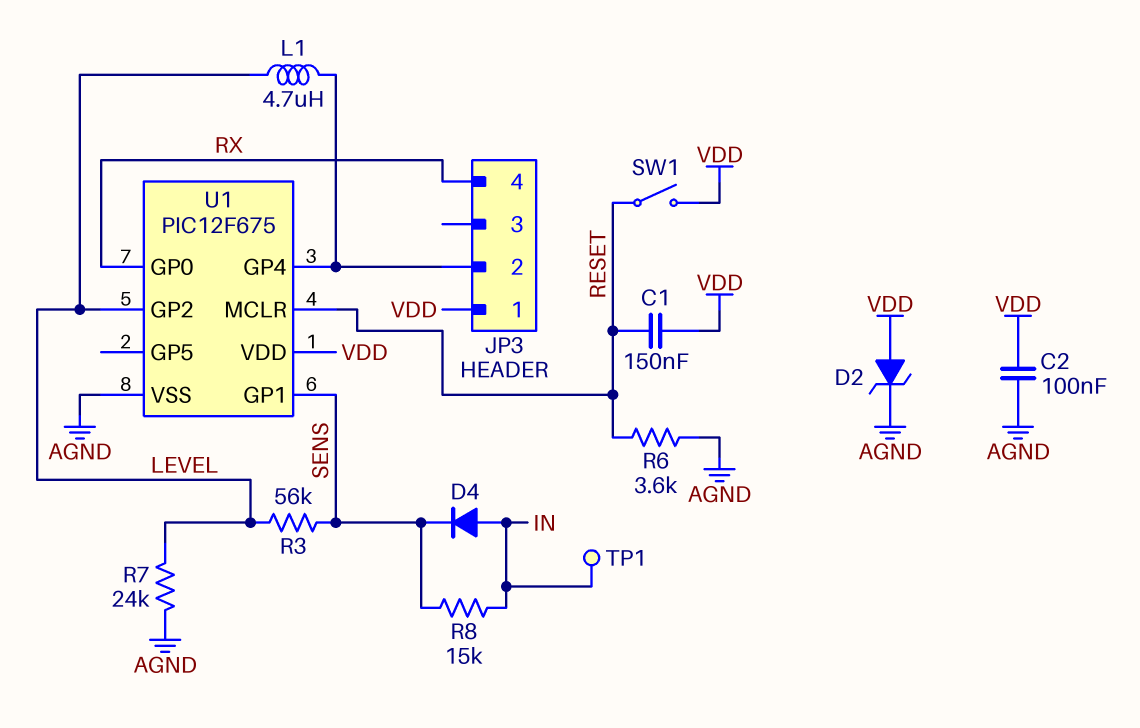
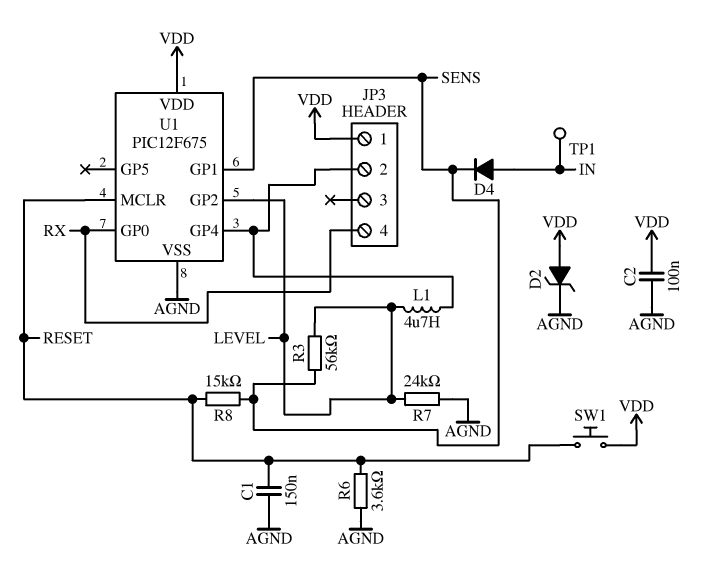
C1: 150nF (RESET, VDD) -> 150nF (AGND, RESET)
R8: 15k (IN, SENS) -> 15k (RESET, SENS)
SW1: switch (RESET, VDD) -> button (RESET, VDD)

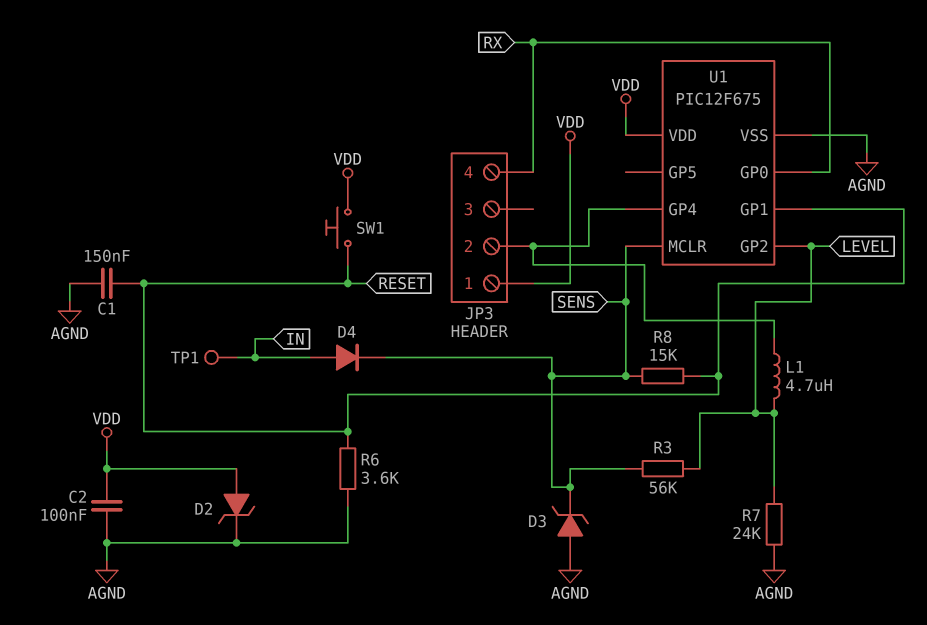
D3: none -> zener (A AGND, K SENS)
U1 pin GP1: SENS -> RESET
U1 pin MCLR: RESET -> SENS

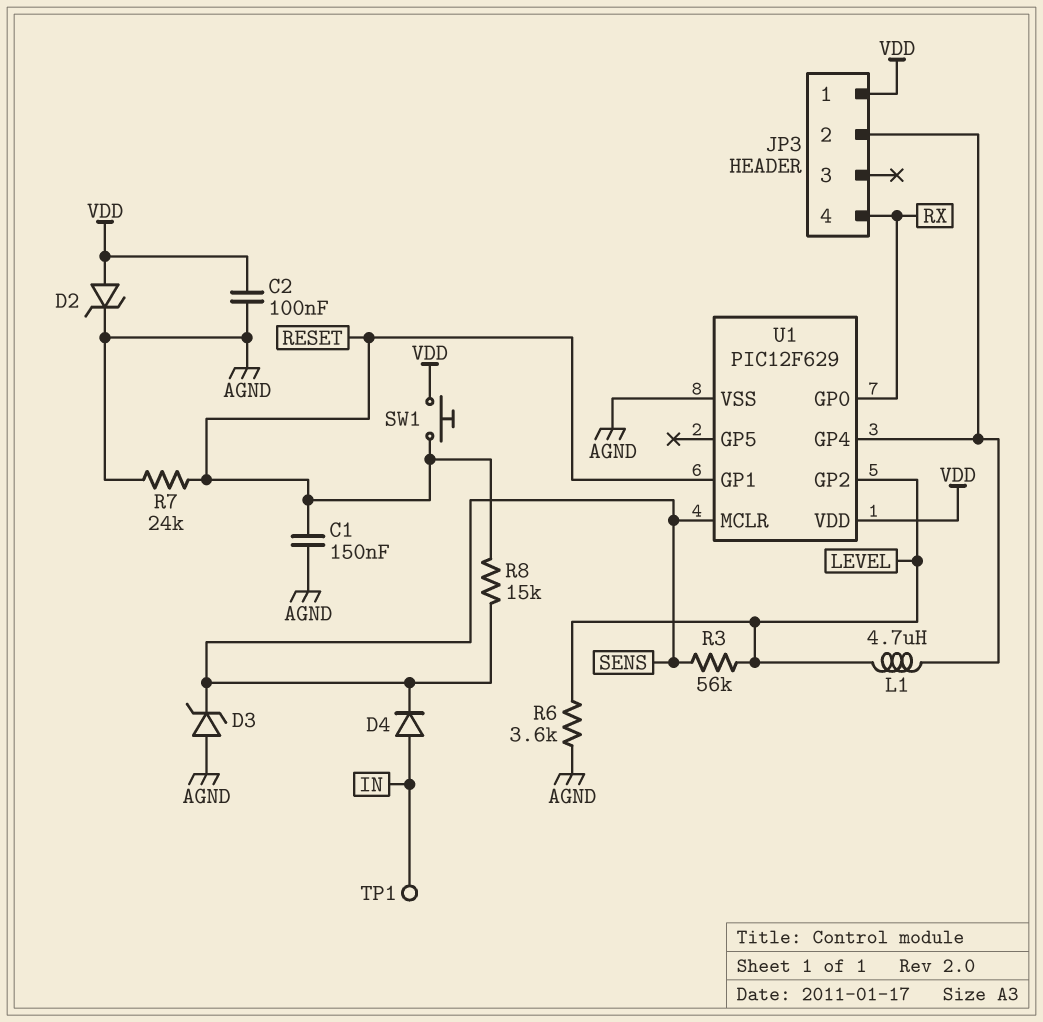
R6: 3.6k (AGND, RESET) -> 3.6k (AGND, LEVEL)
R7: 24k (AGND, LEVEL) -> 24k (AGND, RESET)
U1: PIC12F675 -> PIC12F629

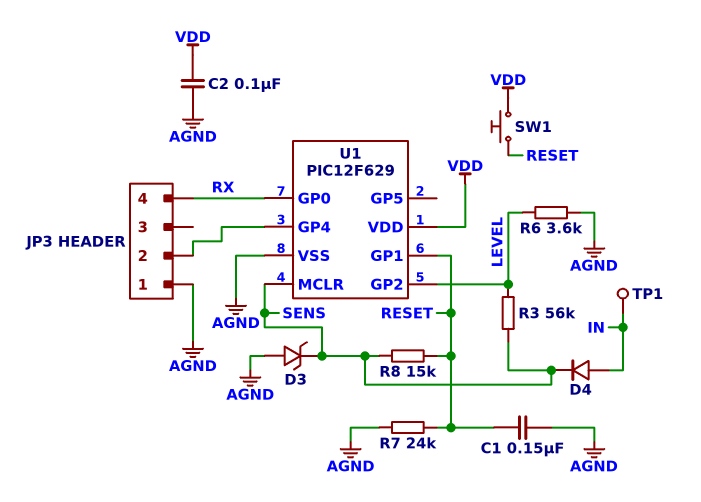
D2: zener (A VDD, K AGND) -> none
JP3 pin 1: VDD -> AGND
L1: 4.7uH (JP3/2, LEVEL) -> none

